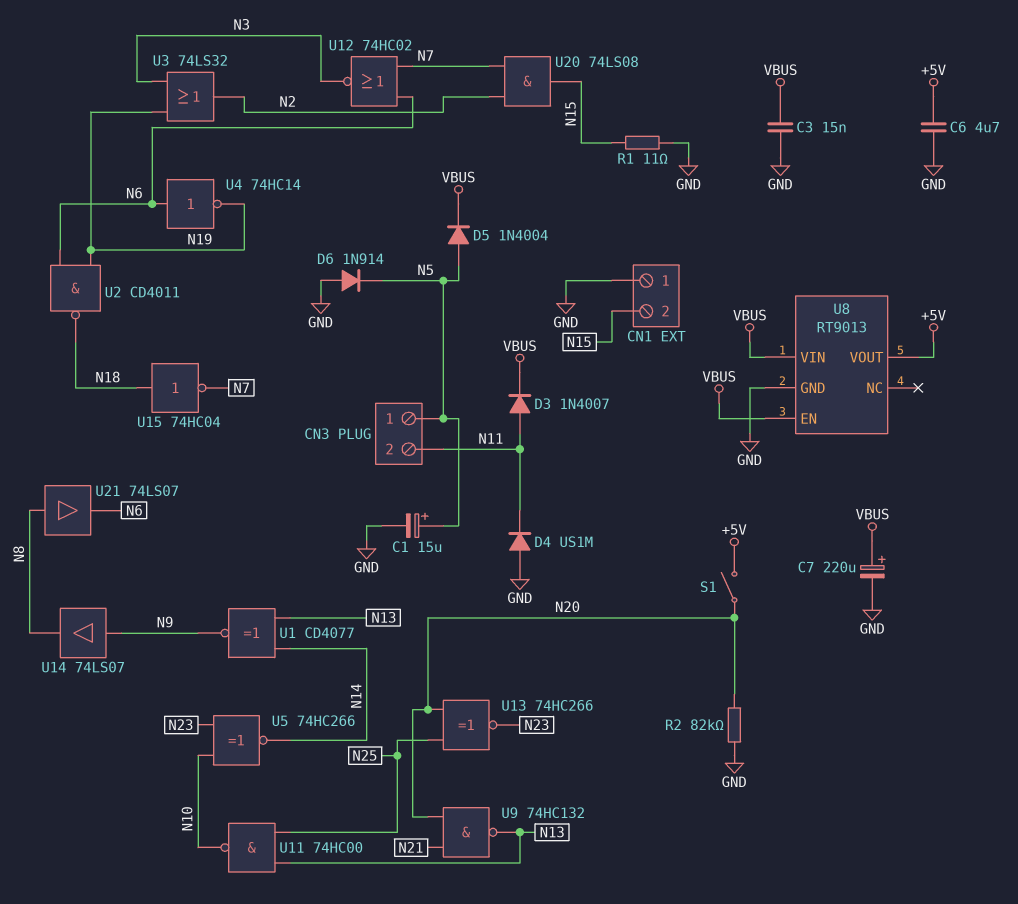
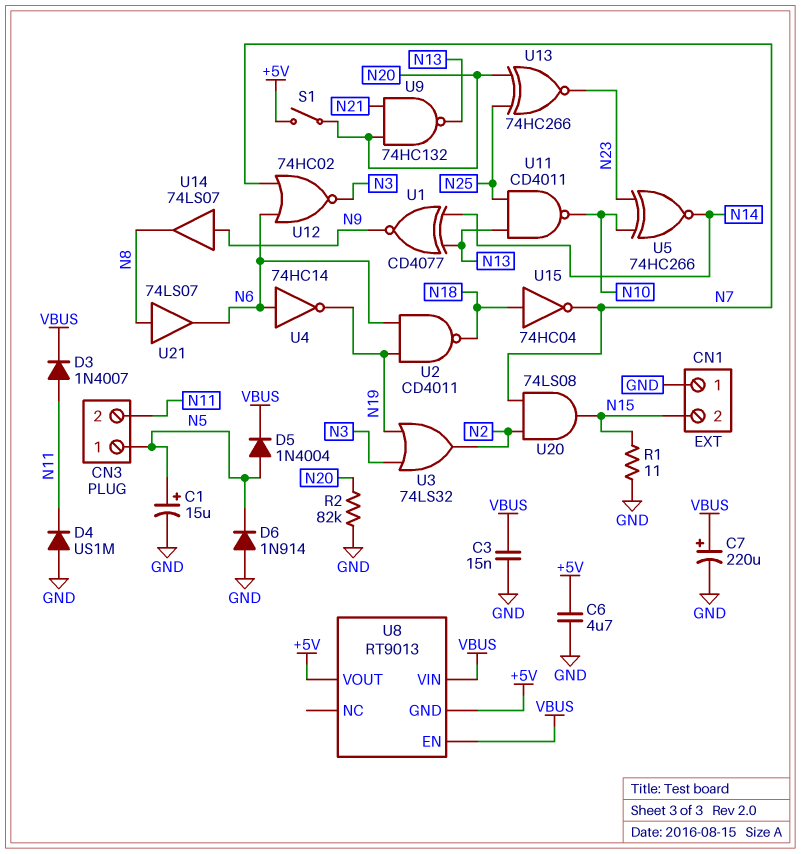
U8 pin GND: GND -> +5V
U11: NAND 74HC00 (in N13, in N25, out N10) -> NAND CD4011 (in N13, in N25, out N10)

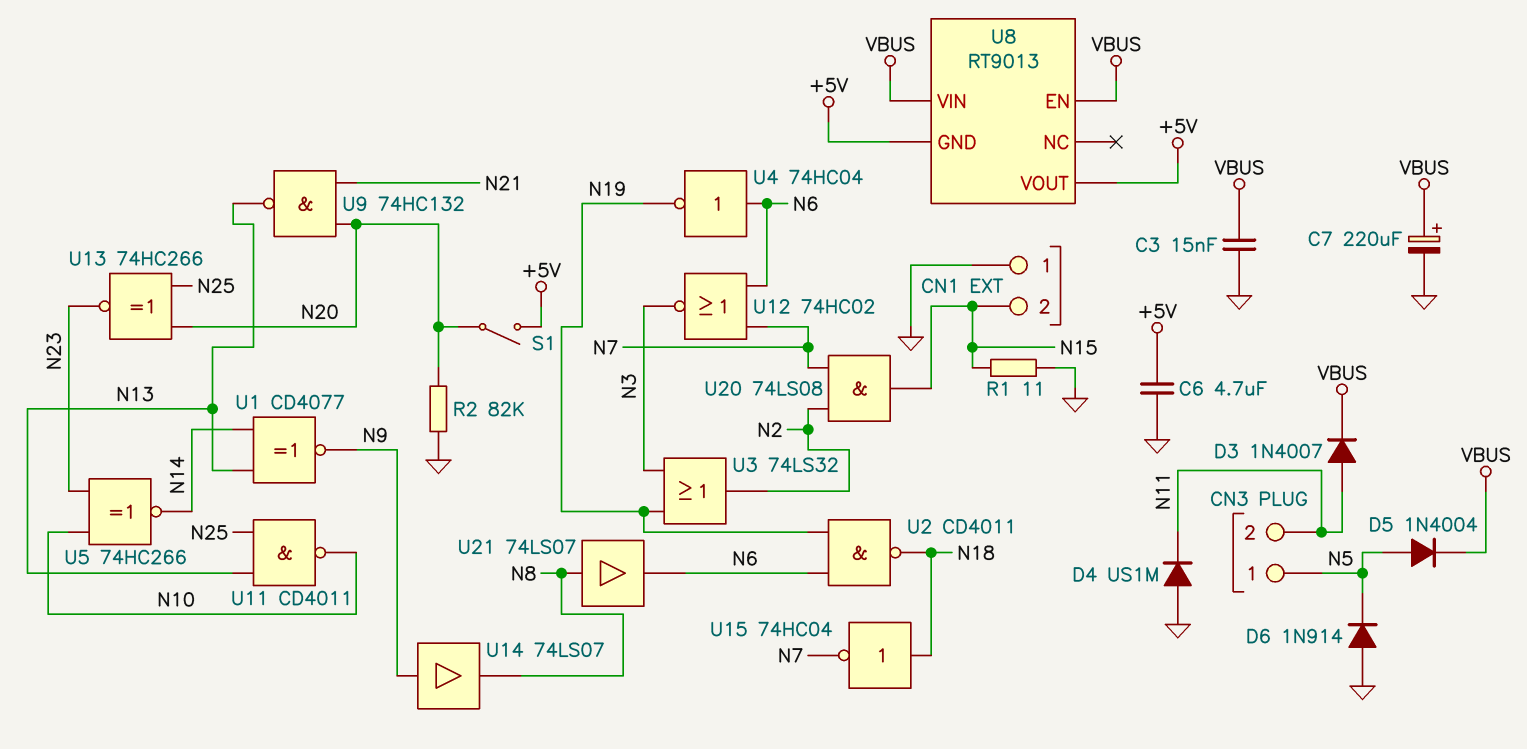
C1: 15uF (plus N5, minus GND) -> none
U4: NOT 74HC14 (in N6, out N19) -> NOT 74HC04 (in N6, out N19)

